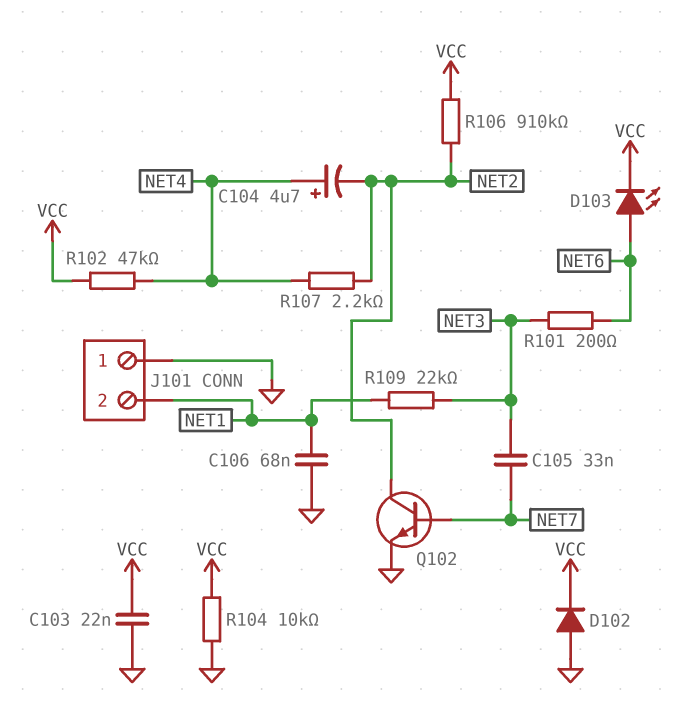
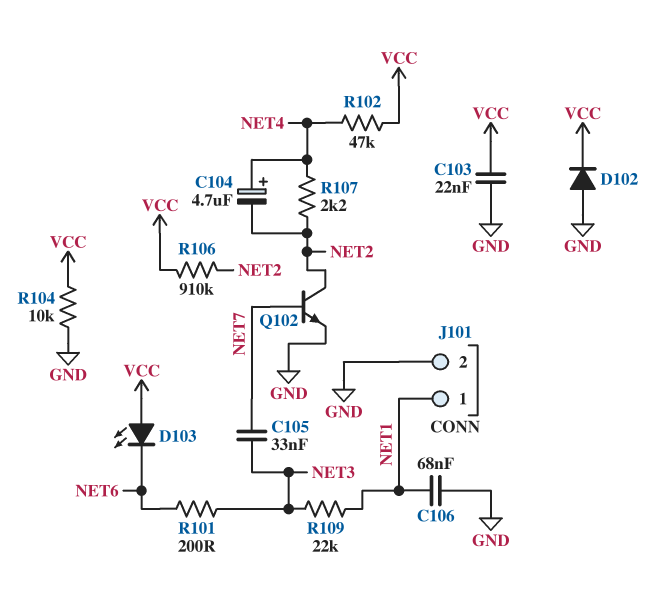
D103: LED (A NET6, K VCC) -> LED (A VCC, K NET6)
J101 pin 1: GND -> NET1
J101 pin 2: NET1 -> GND

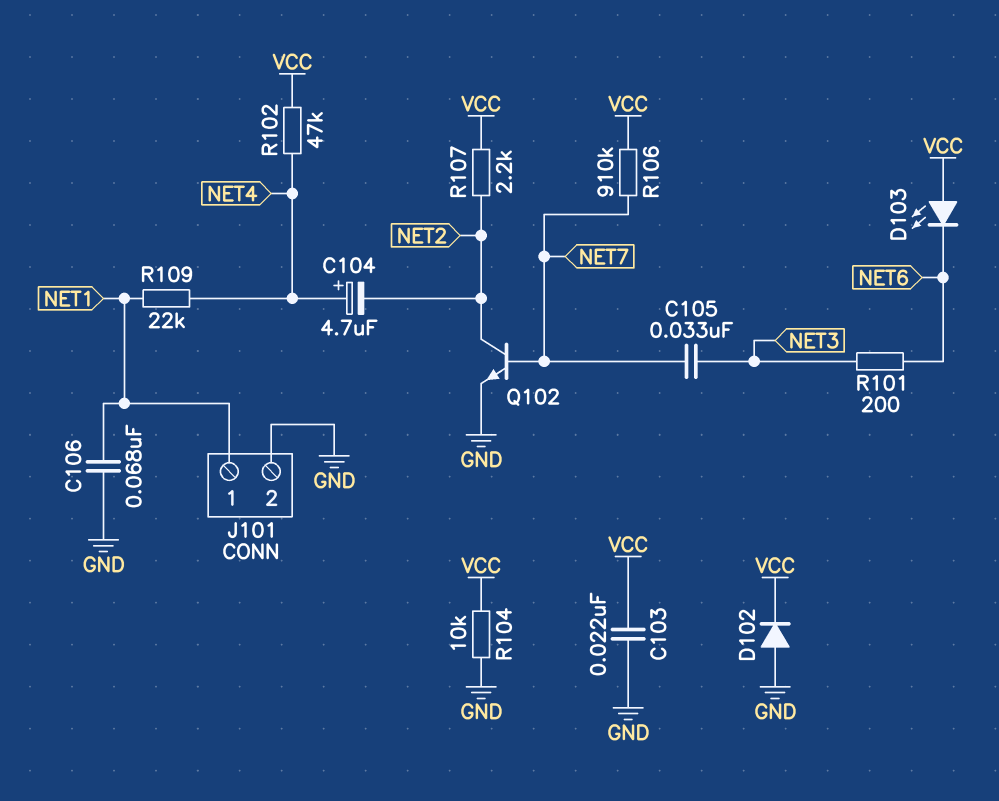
R106: 910k (NET2, VCC) -> 910k (NET7, VCC)
R107: 2.2k (NET2, NET4) -> 2.2k (NET2, VCC)
R109: 22k (NET1, NET3) -> 22k (NET1, NET4)

